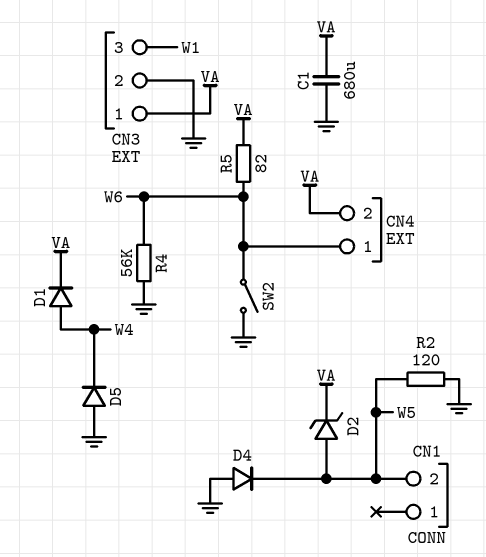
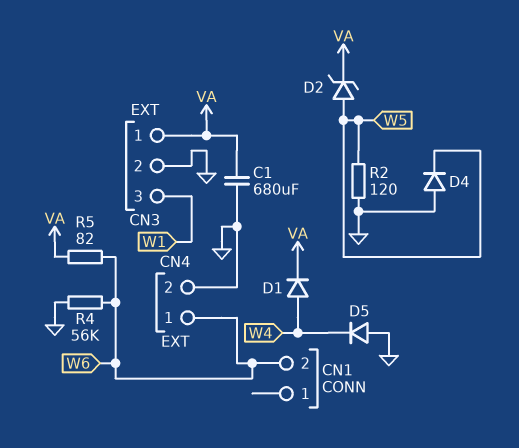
CN1 pin 2: W5 -> W6
CN4 pin 2: VA -> GND
SW2: switch (GND, W6) -> none

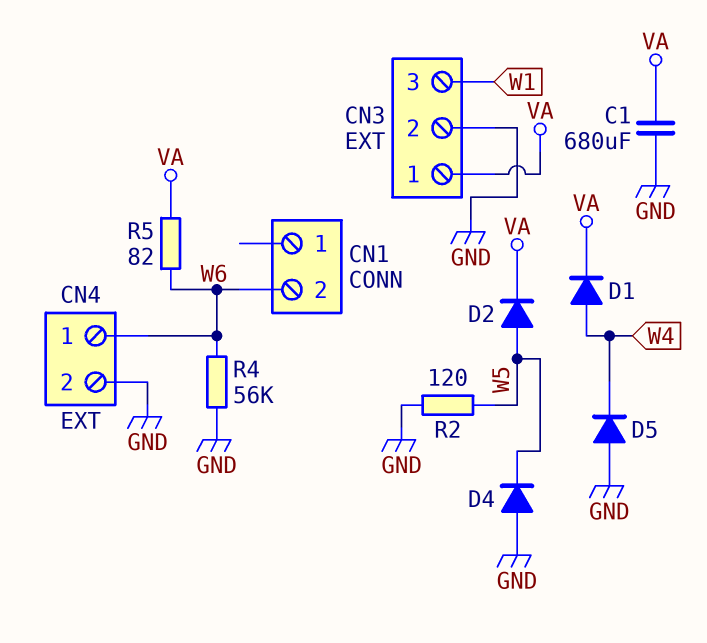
D2: zener (A W5, K VA) -> diode (A W5, K VA)

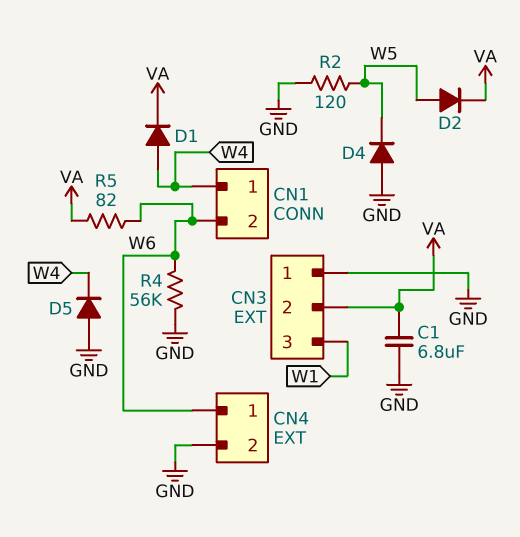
C1: 680uF (GND, VA) -> 6.8uF (GND, VA)
CN1 pin 1: none -> W4
CN3 pin 1: VA -> GND
CN3 pin 2: GND -> VA

